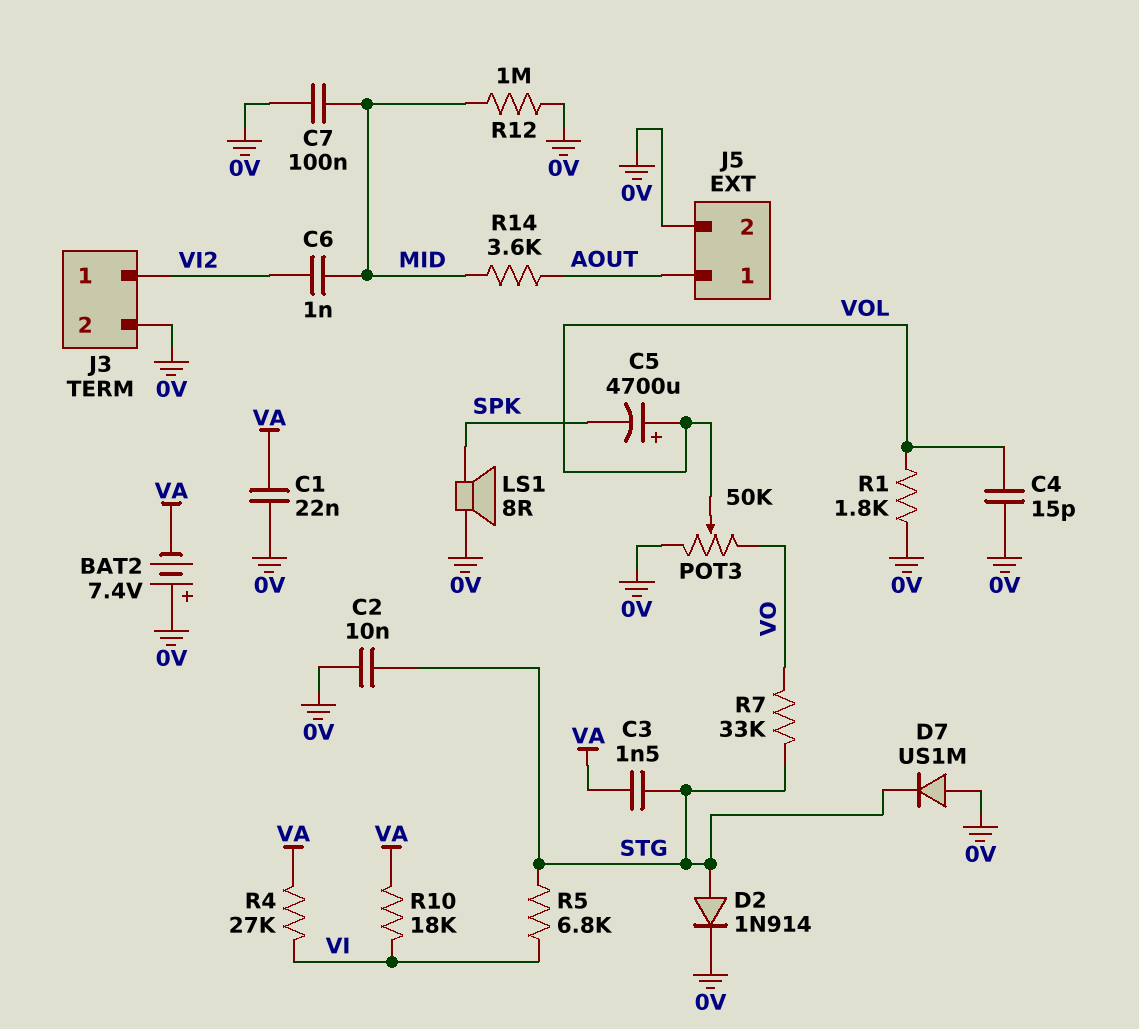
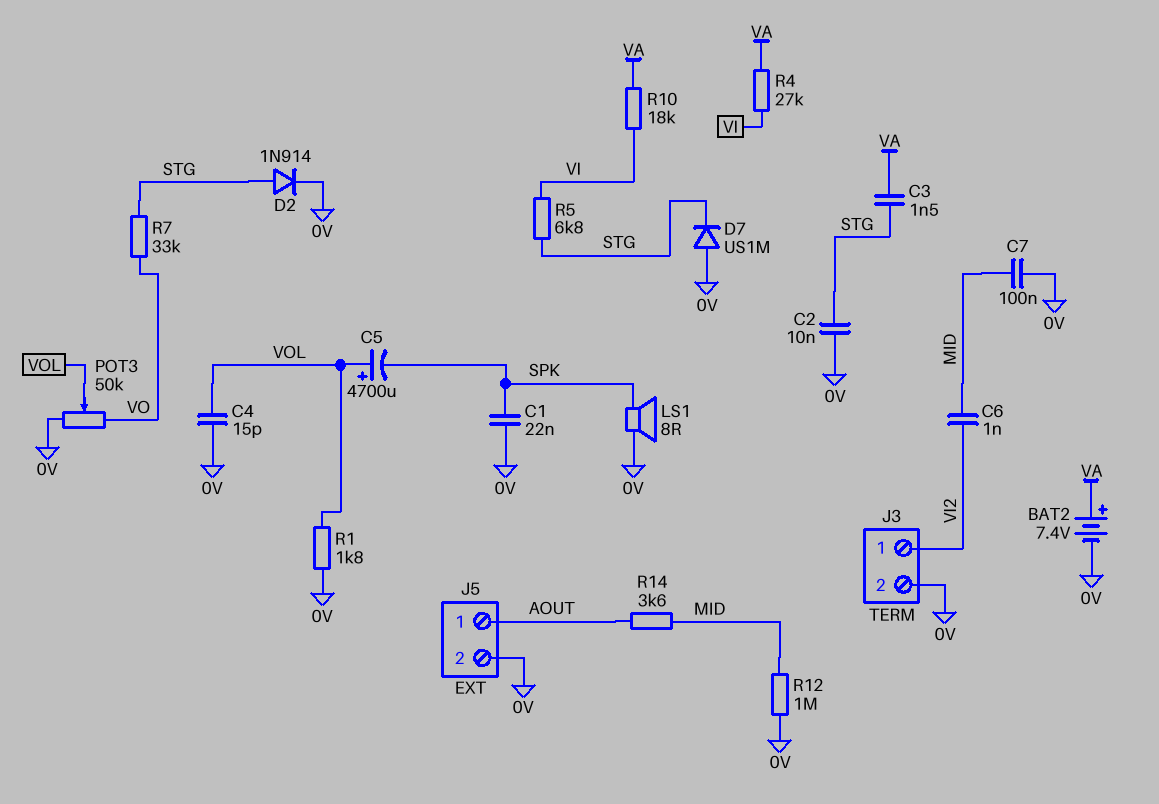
BAT2: 7.4V (plus 0V, minus VA) -> 7.4V (plus VA, minus 0V)
C1: 22nF (0V, VA) -> 22nF (0V, SPK)

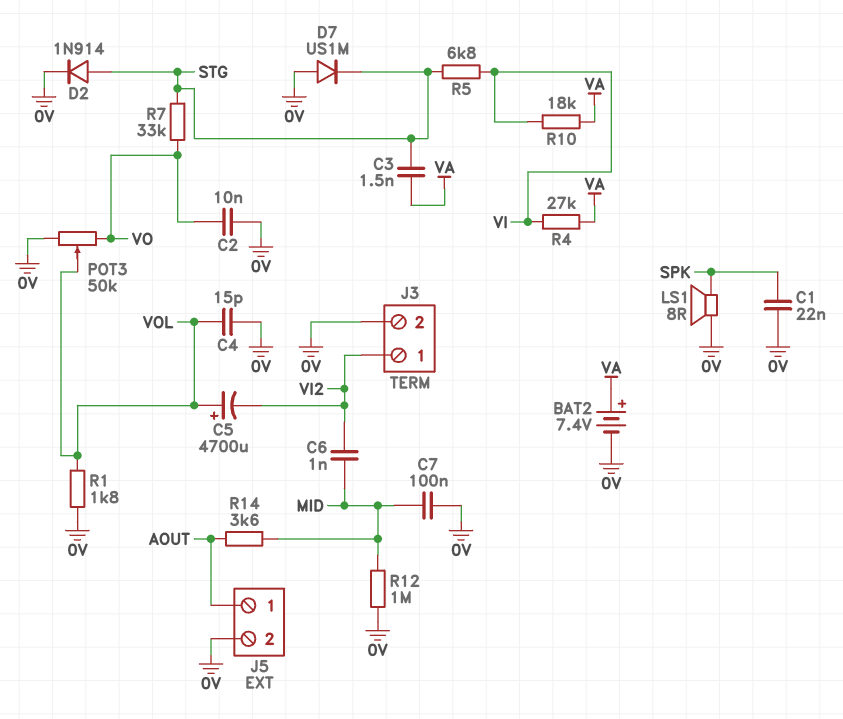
C2: 10nF (0V, STG) -> 10nF (0V, VO)
C5: 4700uF (plus VOL, minus SPK) -> 4700uF (plus VOL, minus VI2)

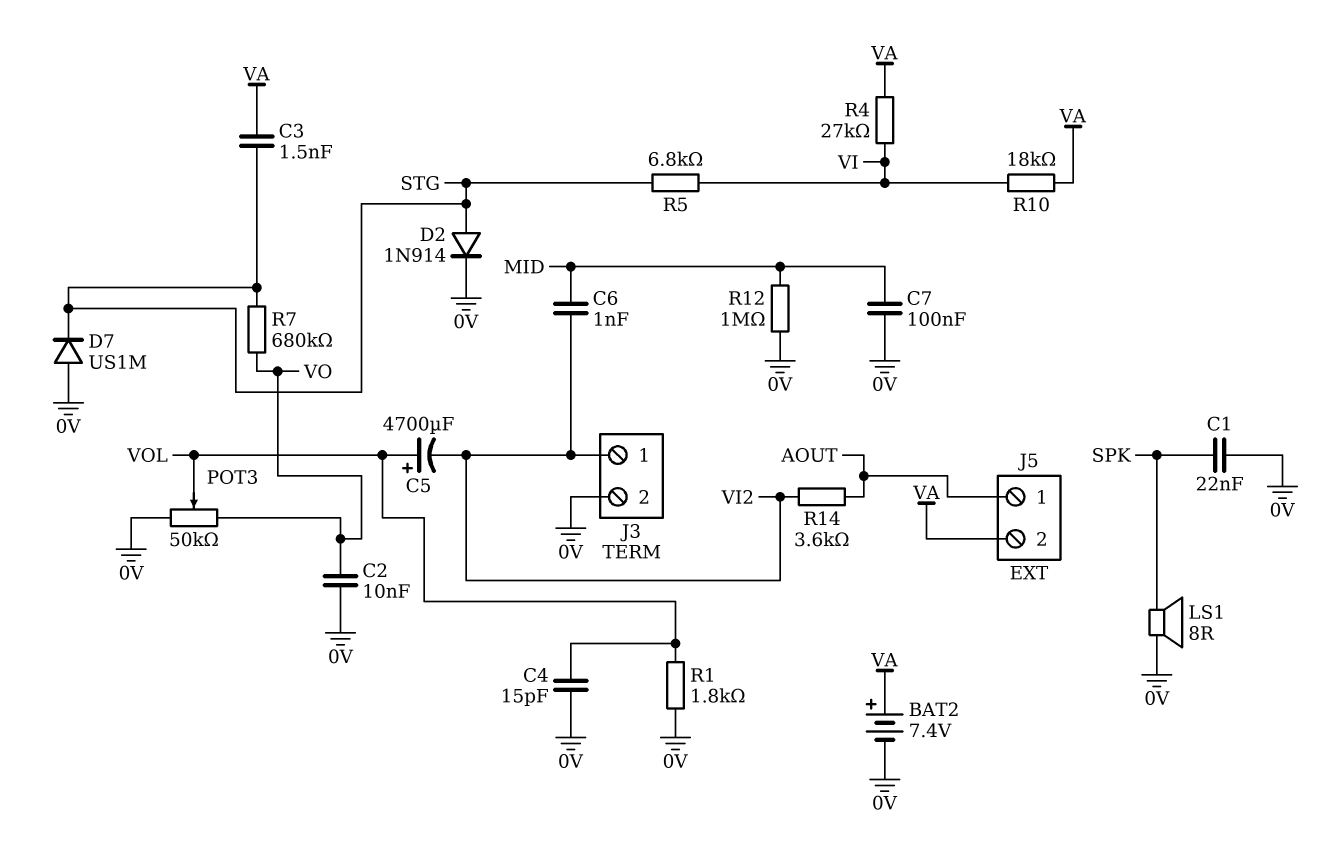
J5 pin 2: 0V -> VA
R7: 33k (STG, VO) -> 680k (STG, VO)
R14: 3.6k (AOUT, MID) -> 3.6k (AOUT, VI2)

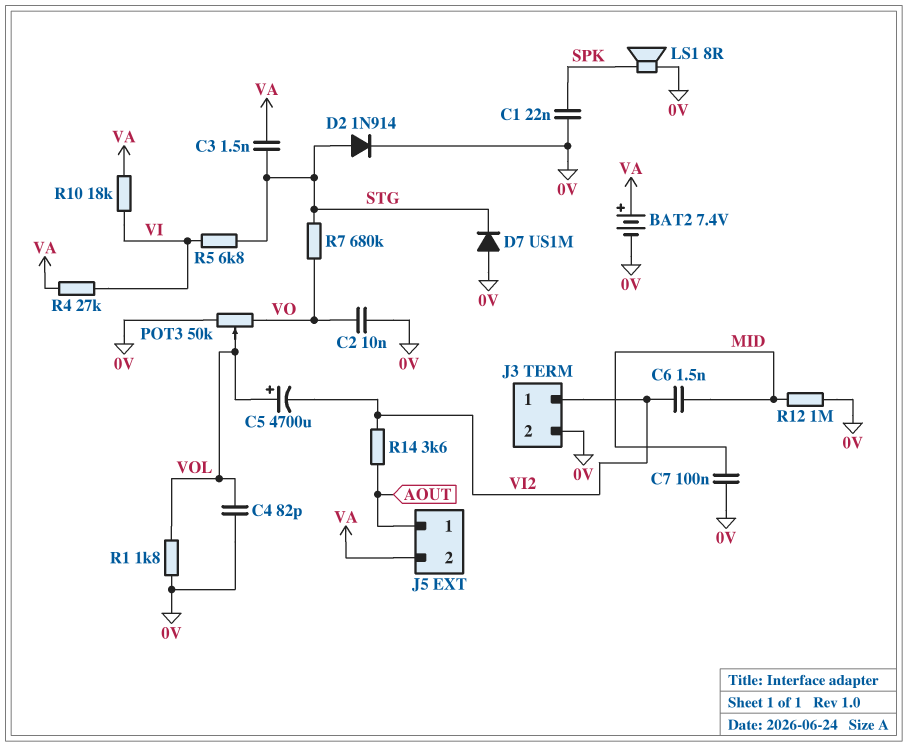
C4: 15pF (0V, VOL) -> 82pF (0V, VOL)
C6: 1nF (MID, VI2) -> 1.5nF (MID, VI2)

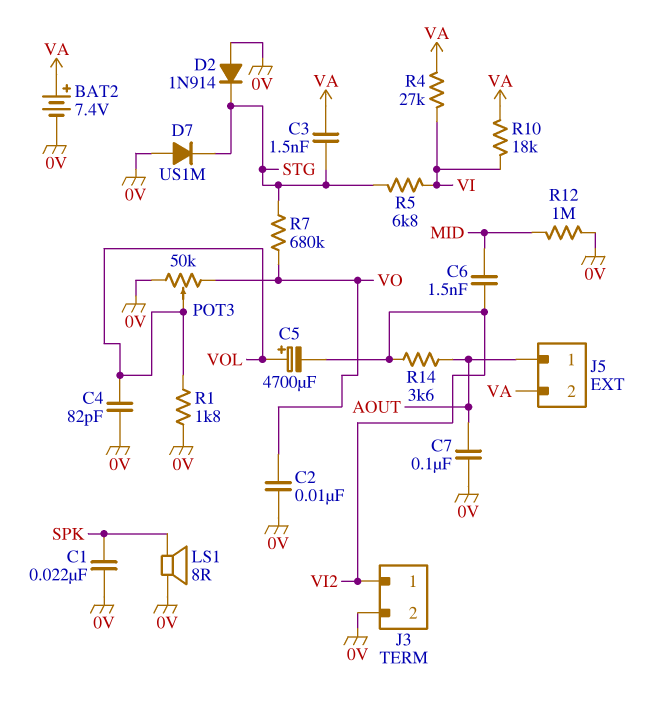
C7: 100nF (0V, MID) -> 100nF (0V, AOUT)
D2: diode 1N914 (A STG, K 0V) -> diode 1N914 (A 0V, K STG)

